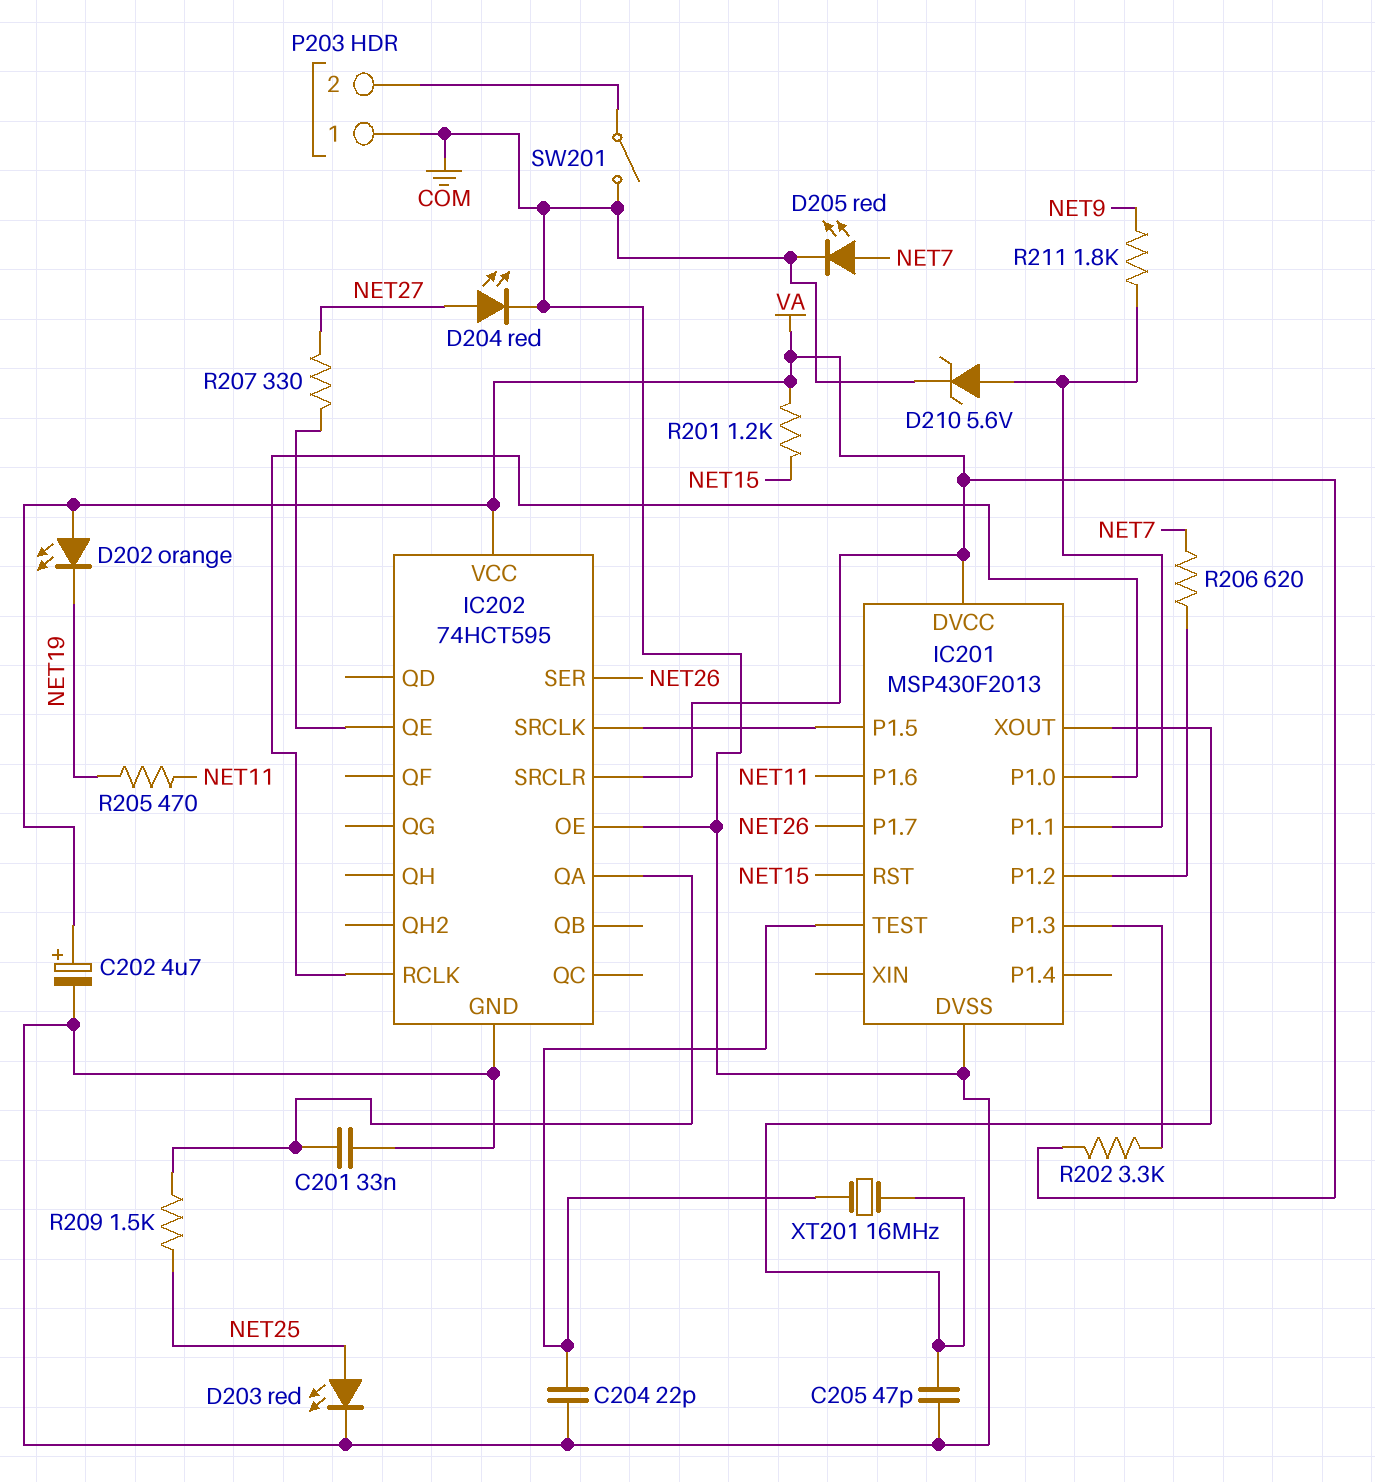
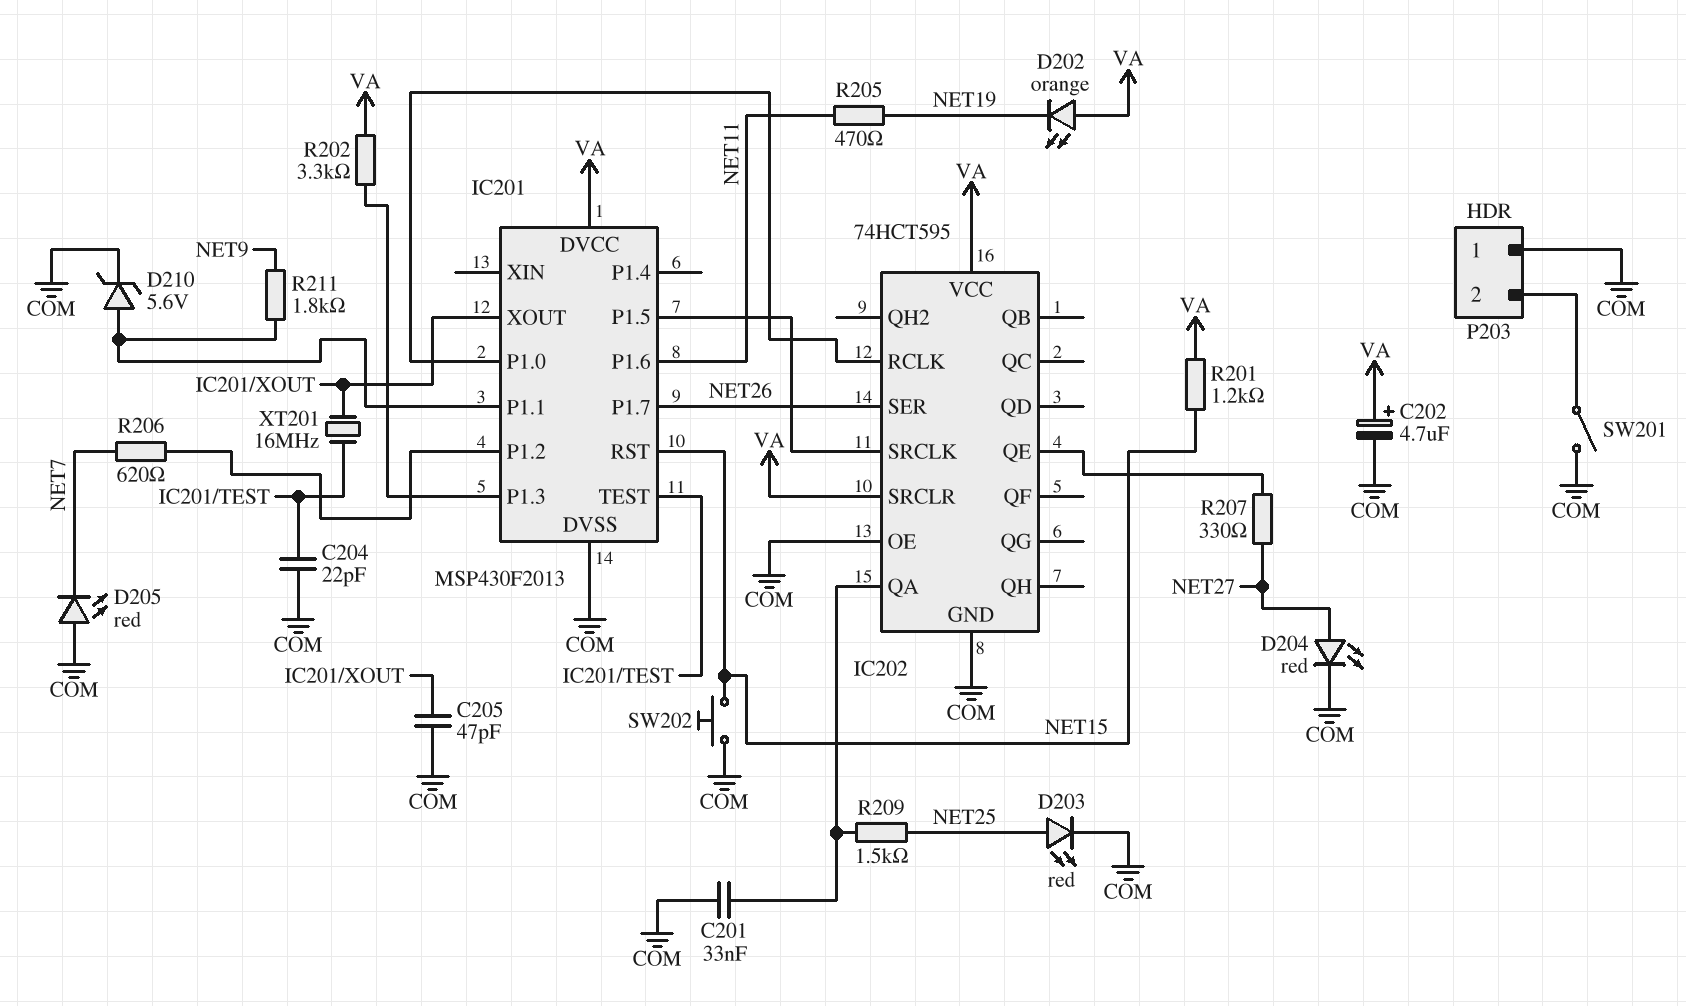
D205: LED red (A NET7, K COM) -> LED red (A COM, K NET7)
SW202: none -> button (COM, NET15)

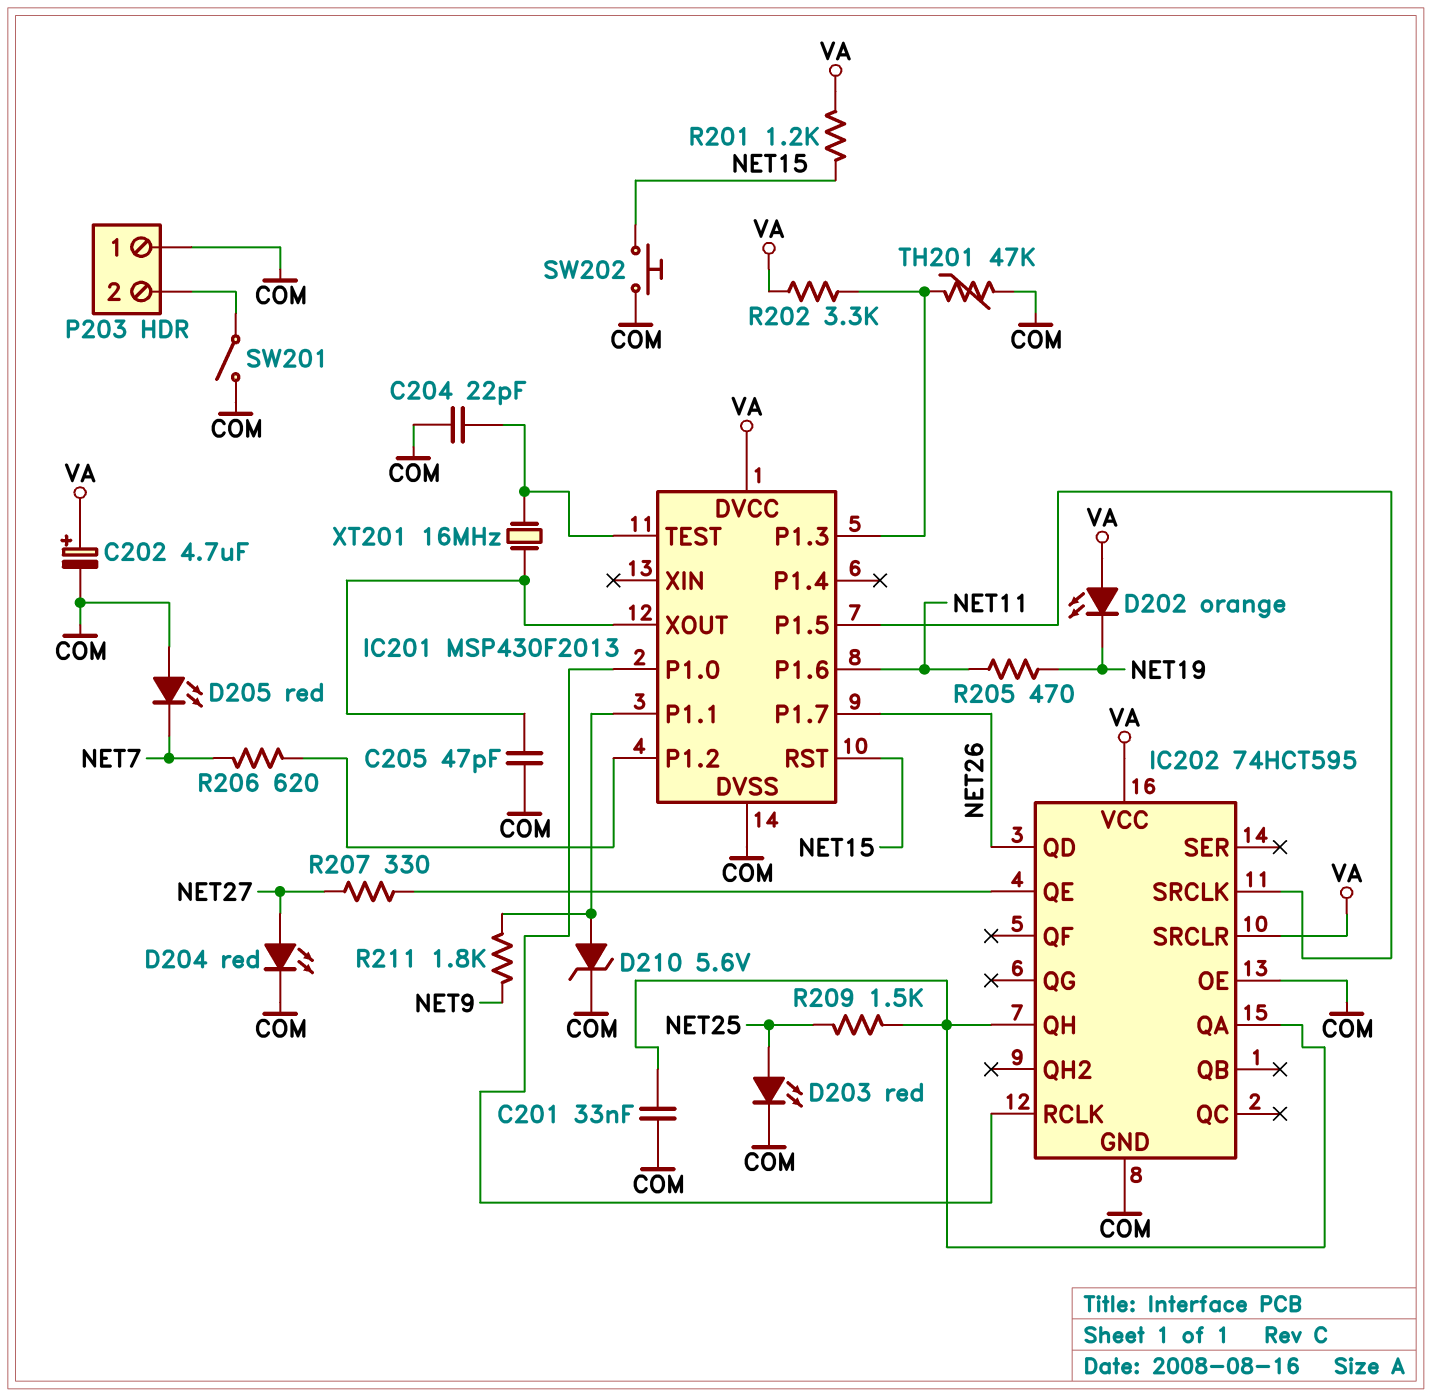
IC202 pin QD: none -> NET26
IC202 pin QH: none -> IC202/QA
IC202 pin SER: NET26 -> none
TH201: none -> 47k (COM, IC201/P1.3)

